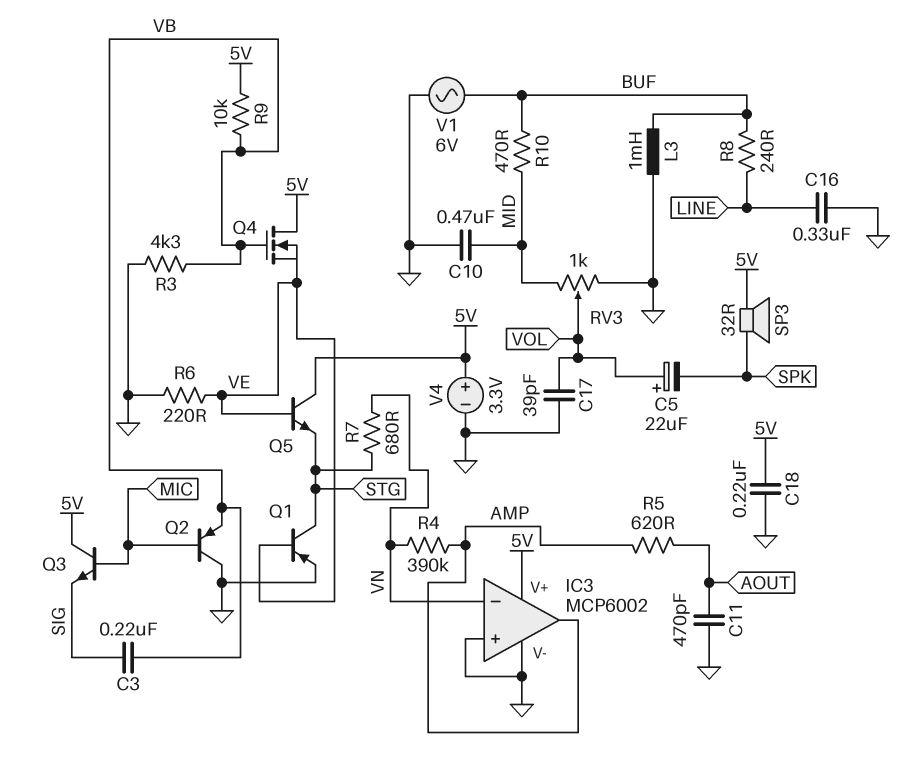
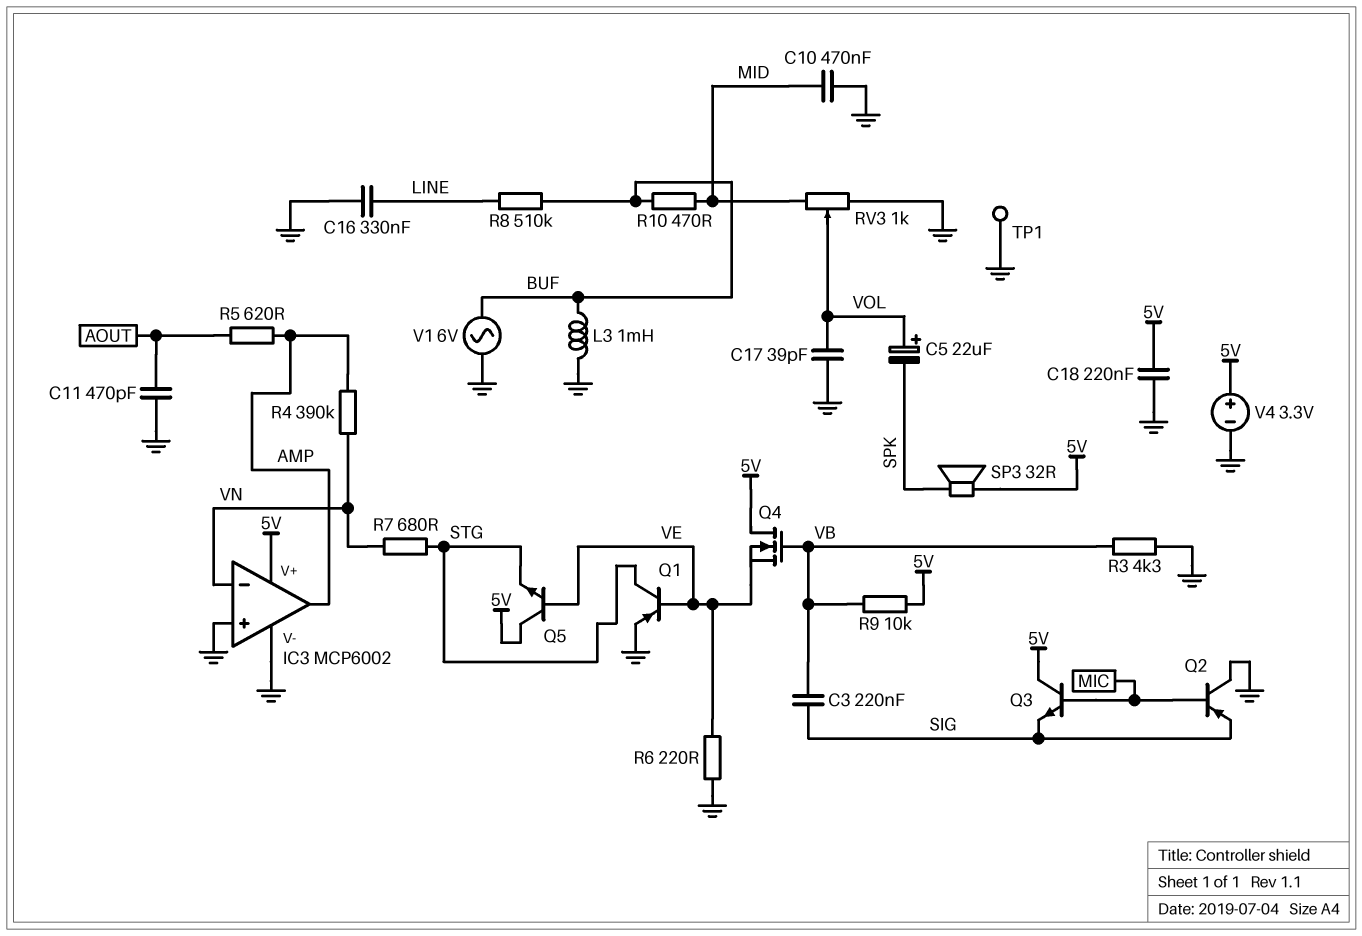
Q2: PNP (B MIC, C GND, E VB) -> PNP (B MIC, C GND, E SIG)
R8: 240 (BUF, LINE) -> 510k (BUF, LINE)
TP1: none -> test point (GND)

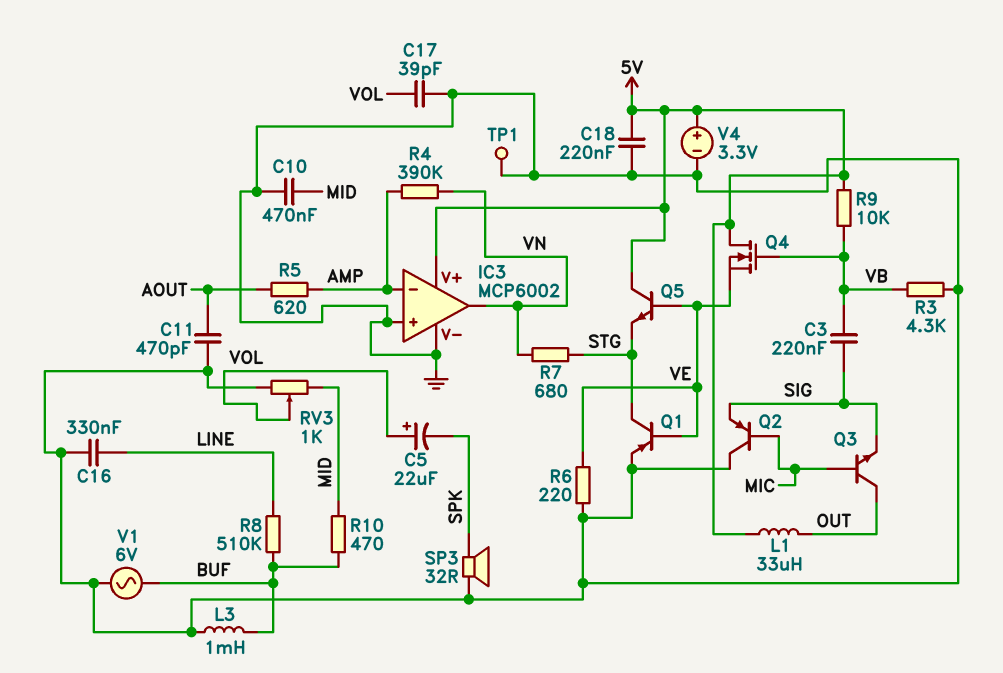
IC3 pin in-: VN -> AMP
IC3 pin out: AMP -> VN
L1: none -> 33uH (5V, OUT)
Q3: NPN (B MIC, C 5V, E SIG) -> NPN (B MIC, C OUT, E SIG)
SP3: speaker 32R (5V, SPK) -> speaker 32R (GND, SPK)

